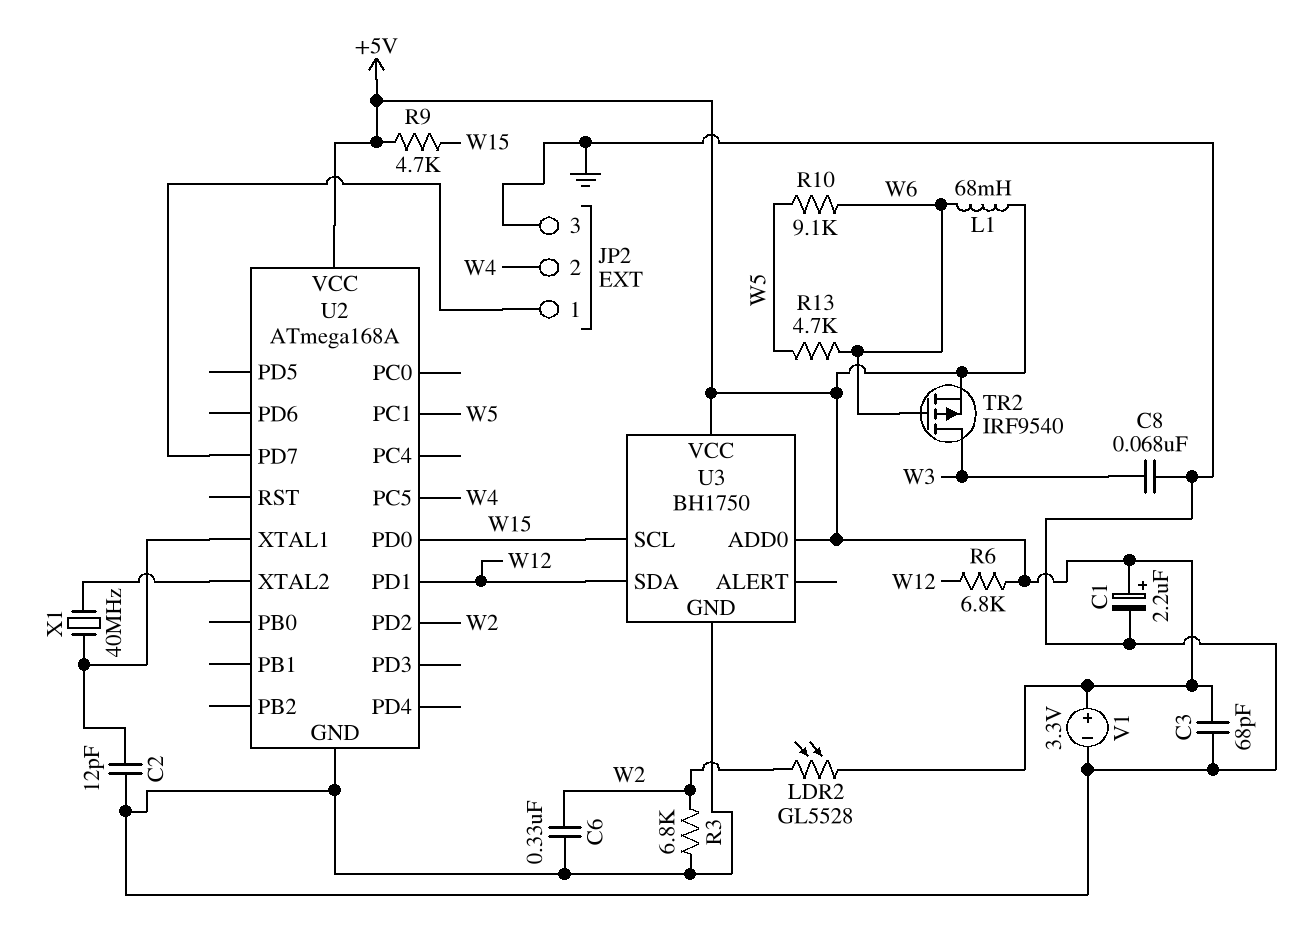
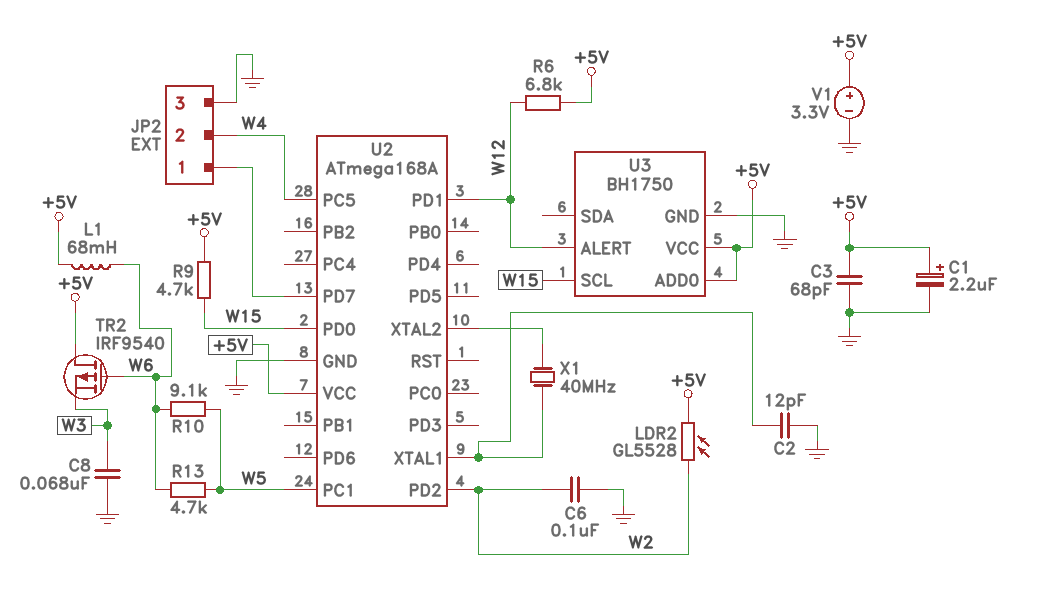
C6: 330nF (GND, W2) -> 100nF (GND, W2)
R3: 6.8k (GND, W2) -> none
TR2: PMOS IRF9540 (G W6, D W3, S +5V) -> PMOS IRF9540 (G W6, D +5V, S W3)
U3 pin ALERT: none -> W12
U3 pin SDA: W12 -> none

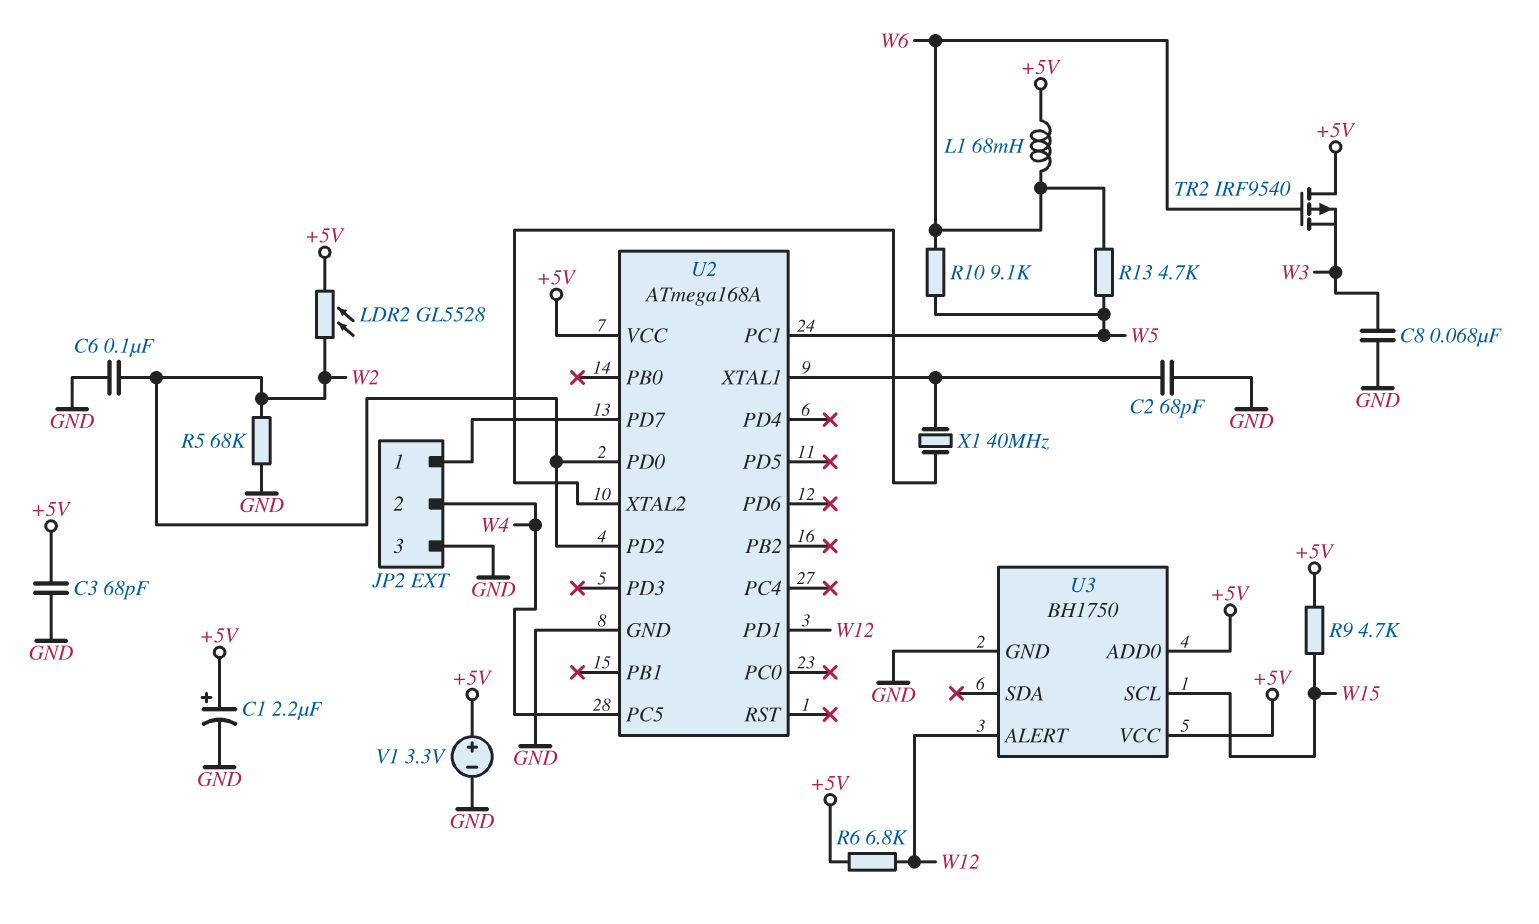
C2: 12pF (GND, U2/XTAL1) -> 68pF (GND, U2/XTAL1)
R5: none -> 68k (GND, W2)
U2 pin PD0: W15 -> W2

